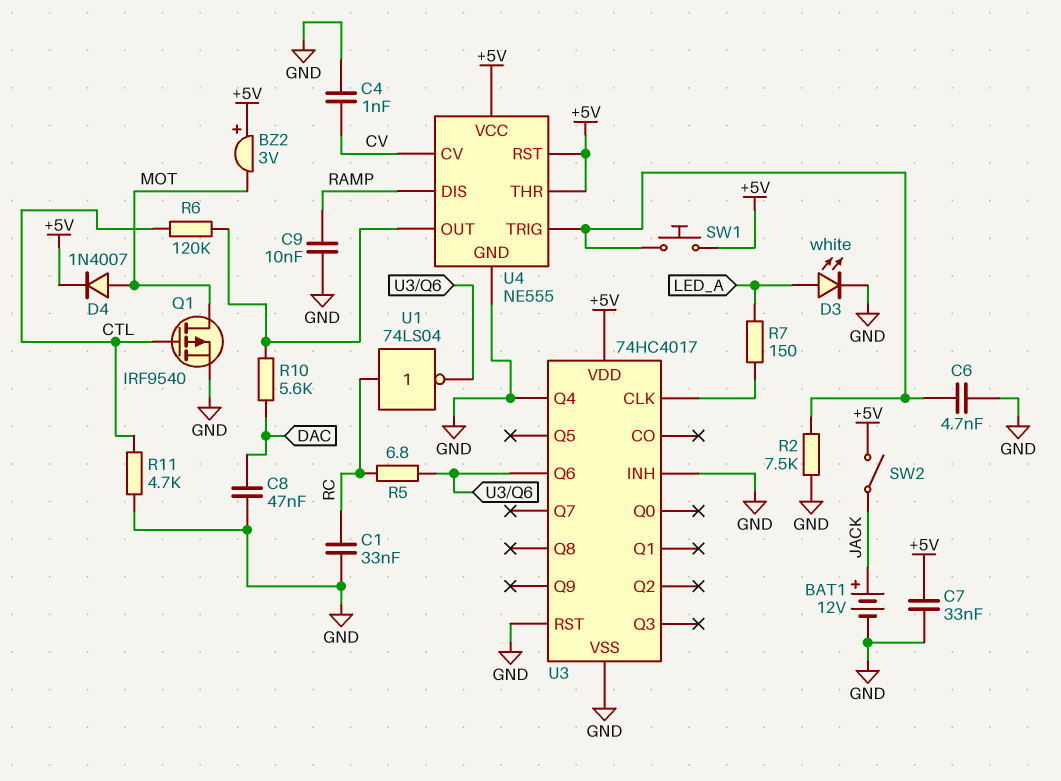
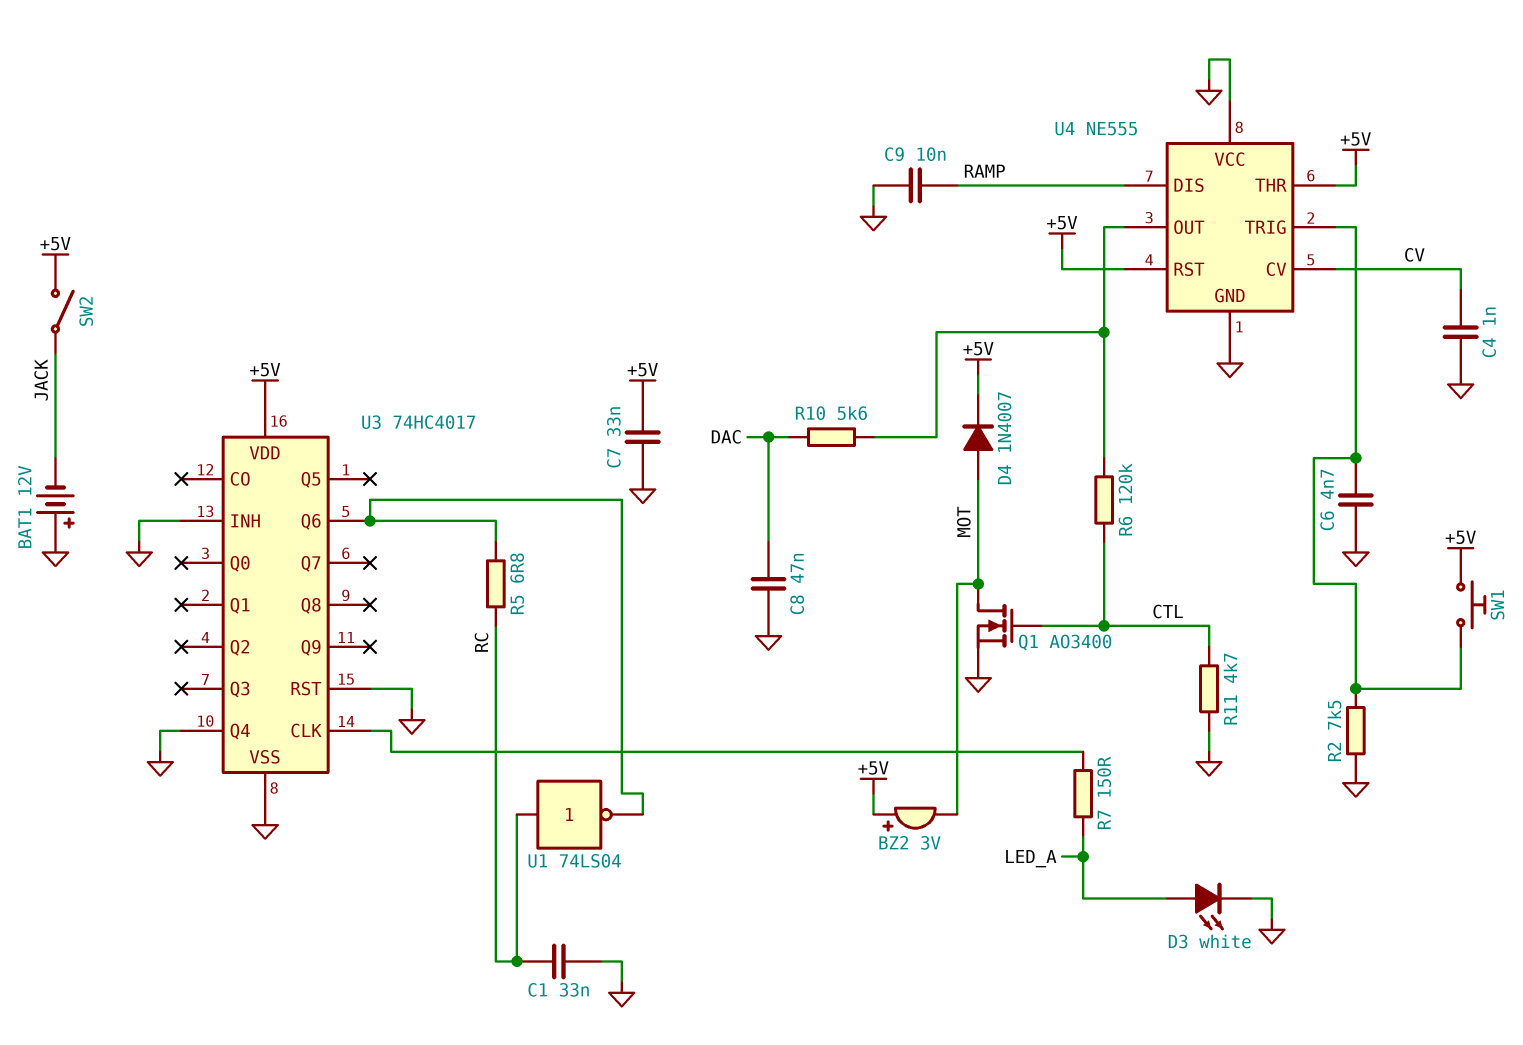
BAT1: 12V (plus JACK, minus GND) -> 12V (plus GND, minus JACK)
Q1: PMOS IRF9540 (G CTL, D MOT, S GND) -> NMOS AO3400 (G CTL, D MOT, S GND)
U4 pin VCC: +5V -> GND

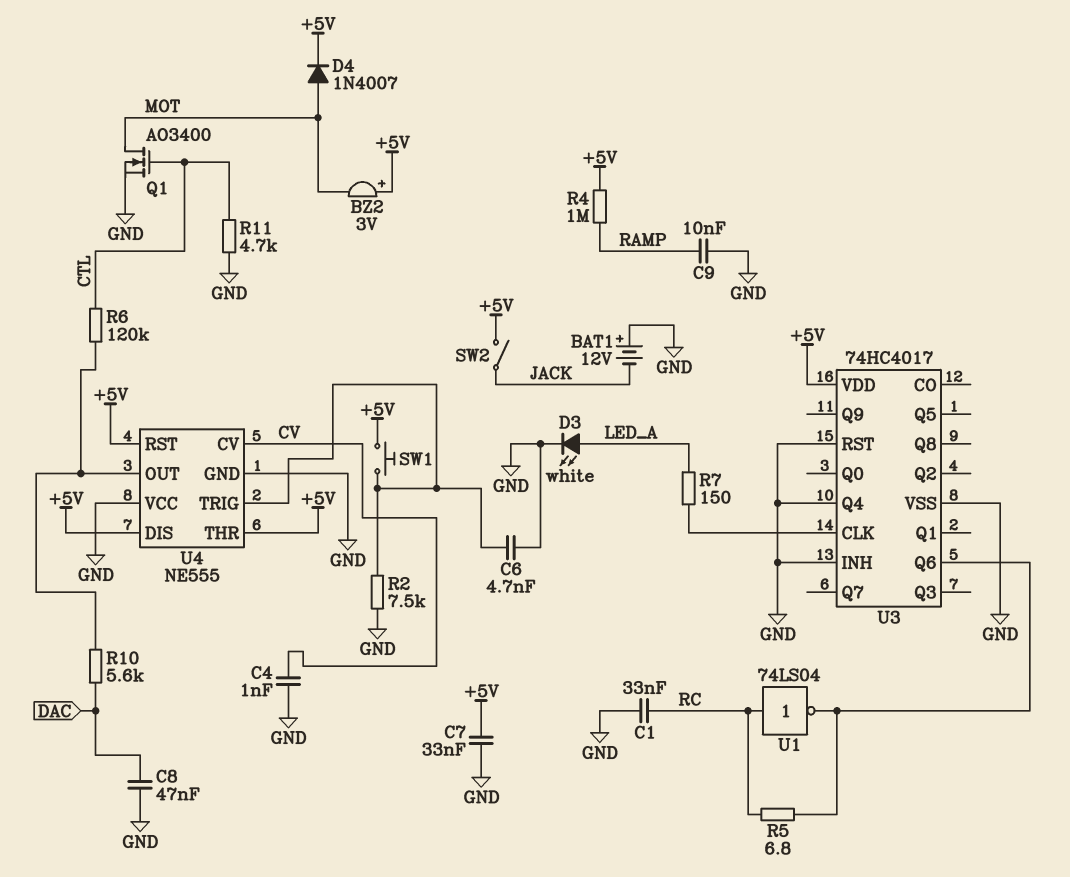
R4: none -> 1M (+5V, RAMP)
U4 pin DIS: RAMP -> +5V

